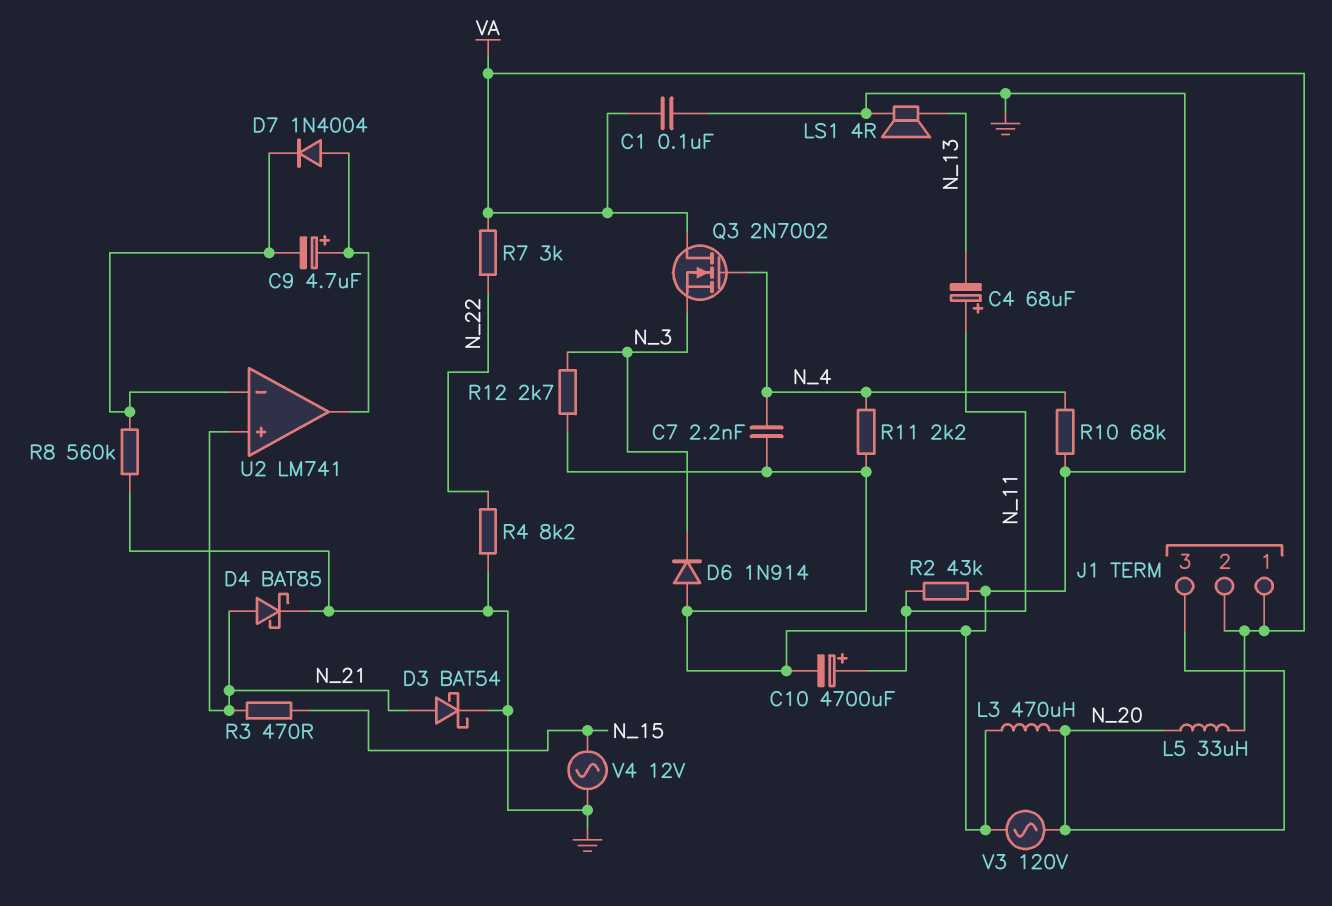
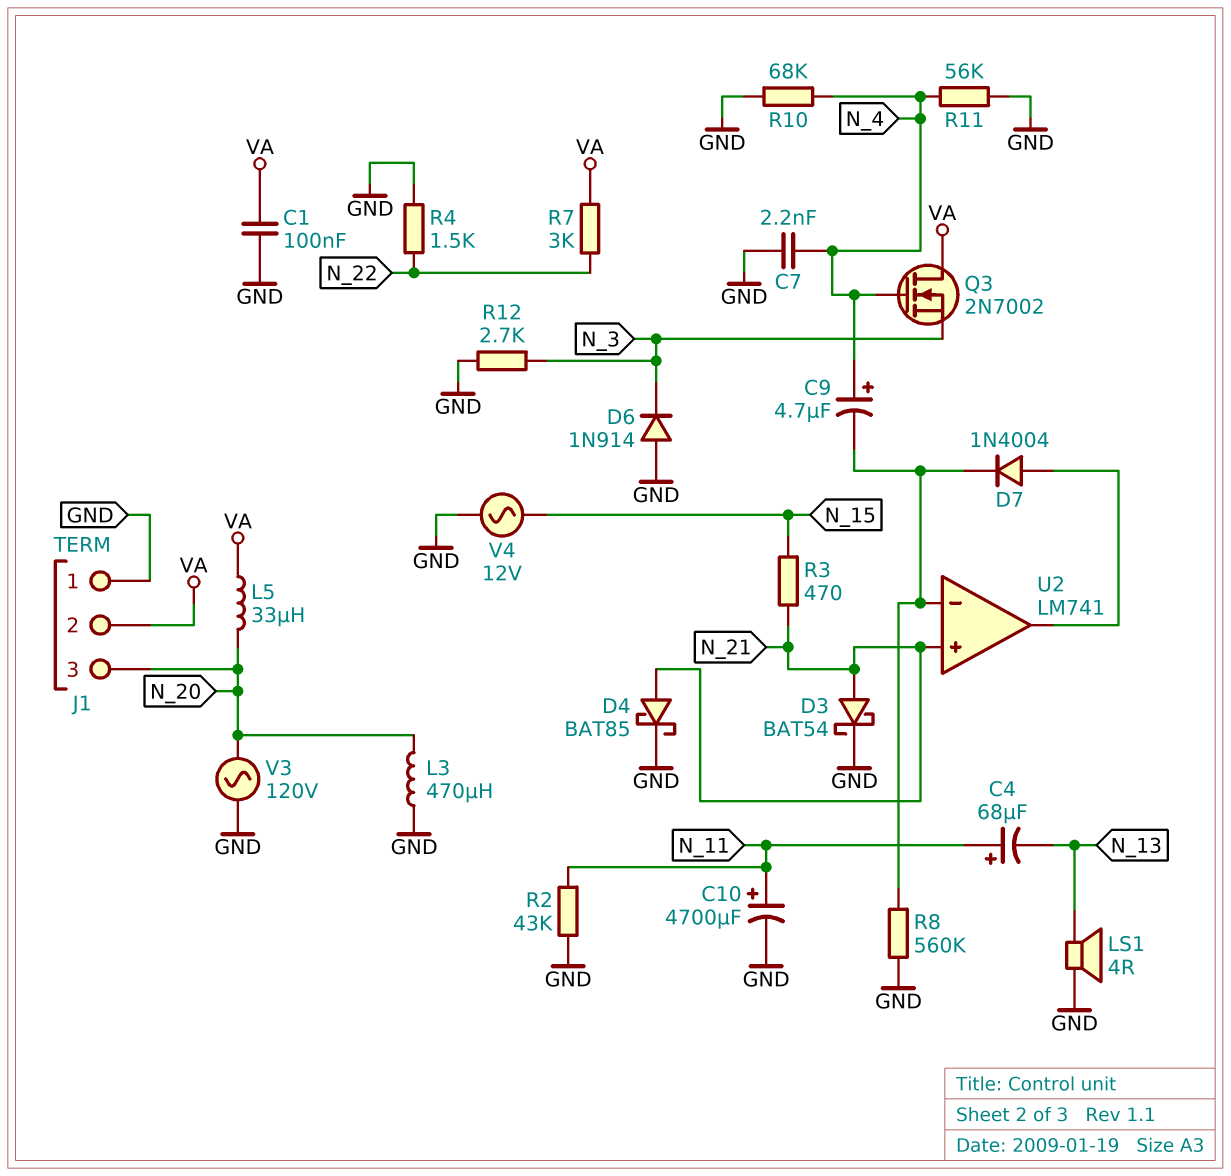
C9: 4.7uF (plus U2/out, minus U2/in-) -> 4.7uF (plus N_4, minus U2/in-)
J1 pin 1: VA -> GND
R4: 8.2k (GND, N_22) -> 1.5k (GND, N_22)
R11: 2.2k (GND, N_4) -> 56k (GND, N_4)

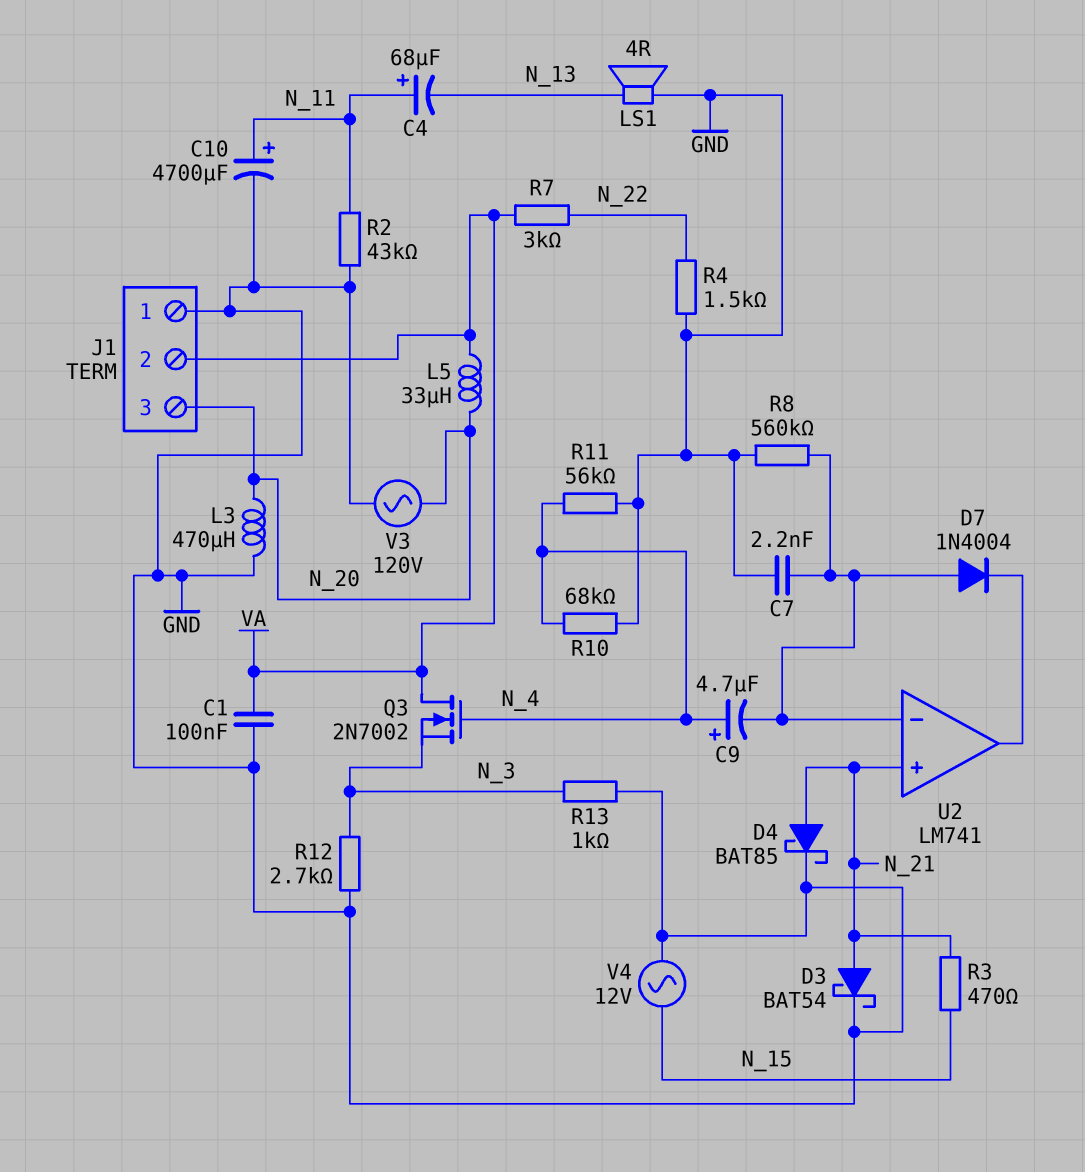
C7: 2.2nF (GND, N_4) -> 2.2nF (GND, U2/in-)
D6: diode 1N914 (A GND, K N_3) -> none
D7: diode 1N4004 (A U2/out, K U2/in-) -> diode 1N4004 (A U2/in-, K U2/out)
R13: none -> 1k (GND, N_3)

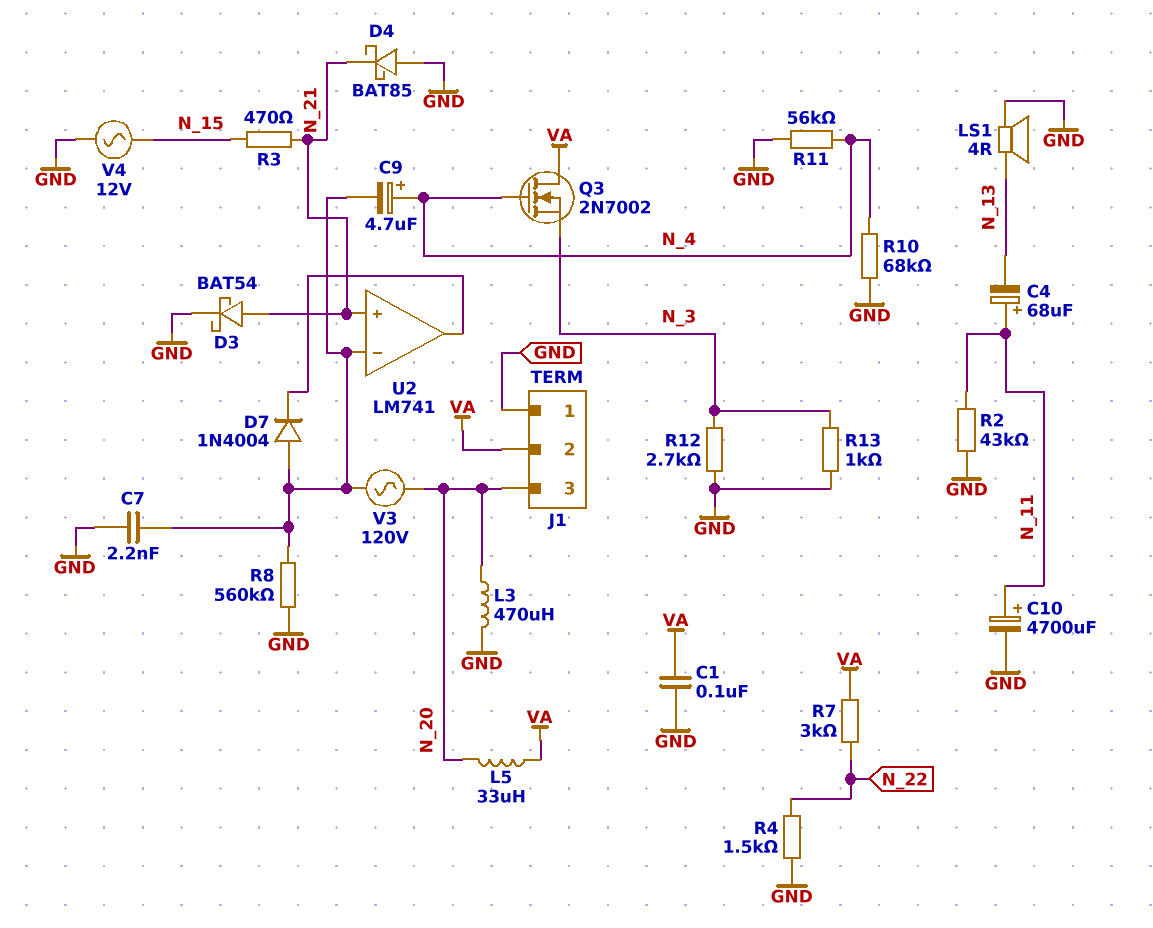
D4: schottky BAT85 (A N_21, K GND) -> schottky BAT85 (A GND, K N_21)
V3: AC 120V (GND, N_20) -> AC 120V (N_20, U2/in-)

